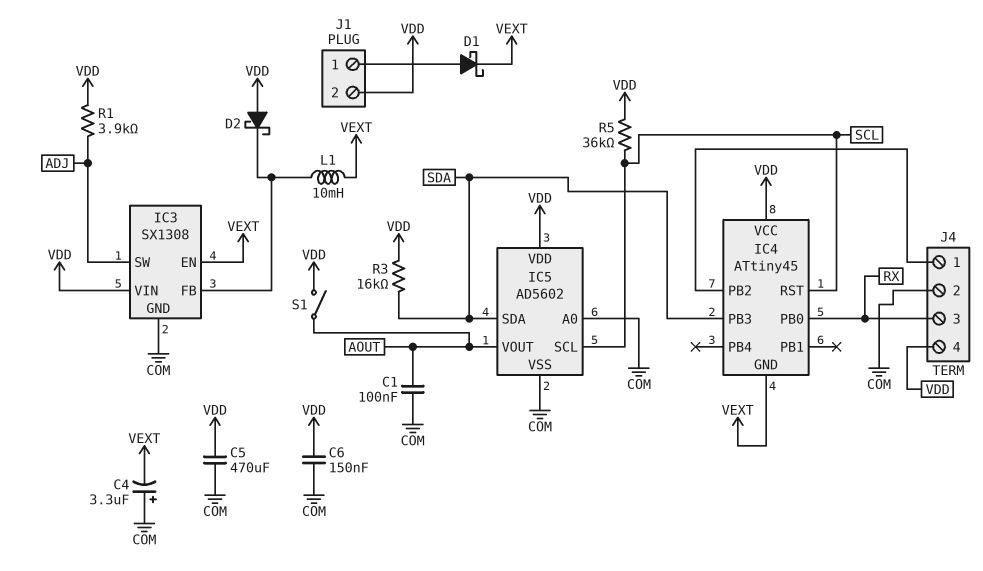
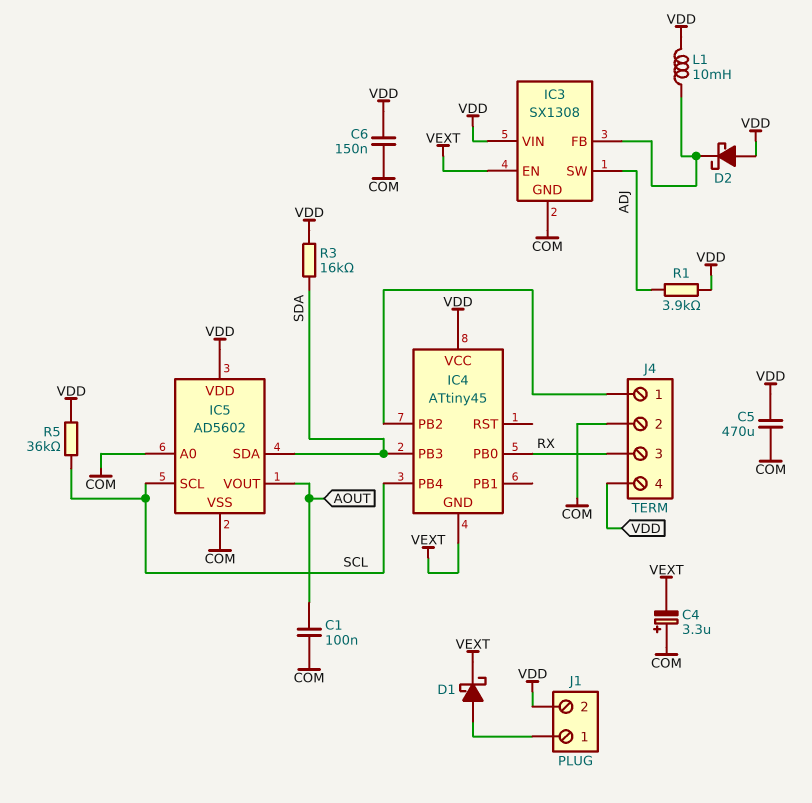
IC4 pin PB4: none -> SCL
IC4 pin RST: SCL -> none
L1: 10mH (IC3/FB, VEXT) -> 10mH (IC3/FB, VDD)
S1: switch (AOUT, VDD) -> none

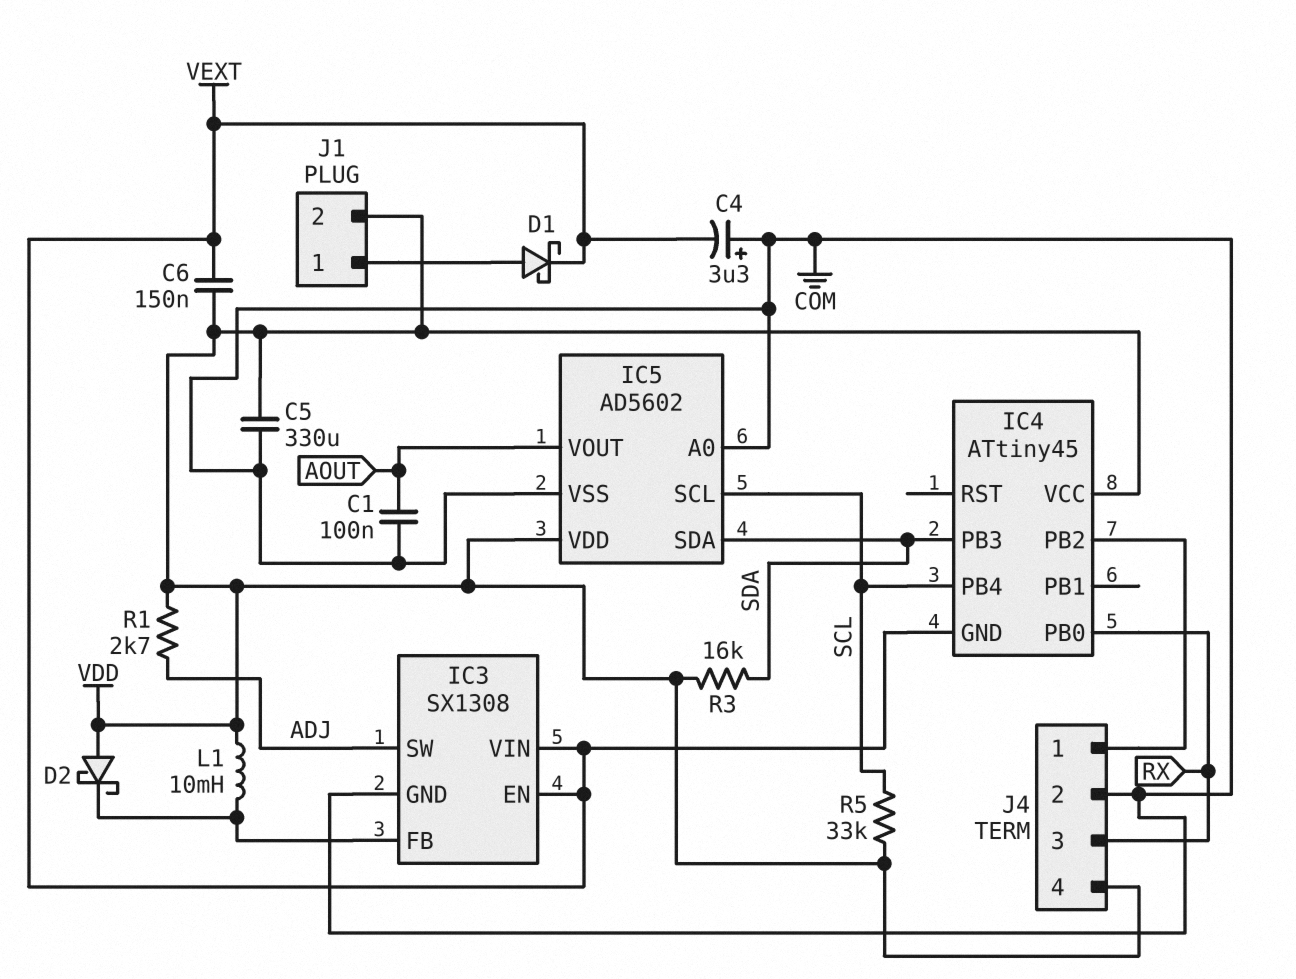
C5: 470uF (COM, VDD) -> 330uF (COM, VDD)
C6: 150nF (COM, VDD) -> 150nF (VDD, VEXT)
IC3 pin VIN: VDD -> VEXT
R1: 3.9k (ADJ, VDD) -> 2.7k (ADJ, VDD)
R5: 36k (SCL, VDD) -> 33k (SCL, VDD)

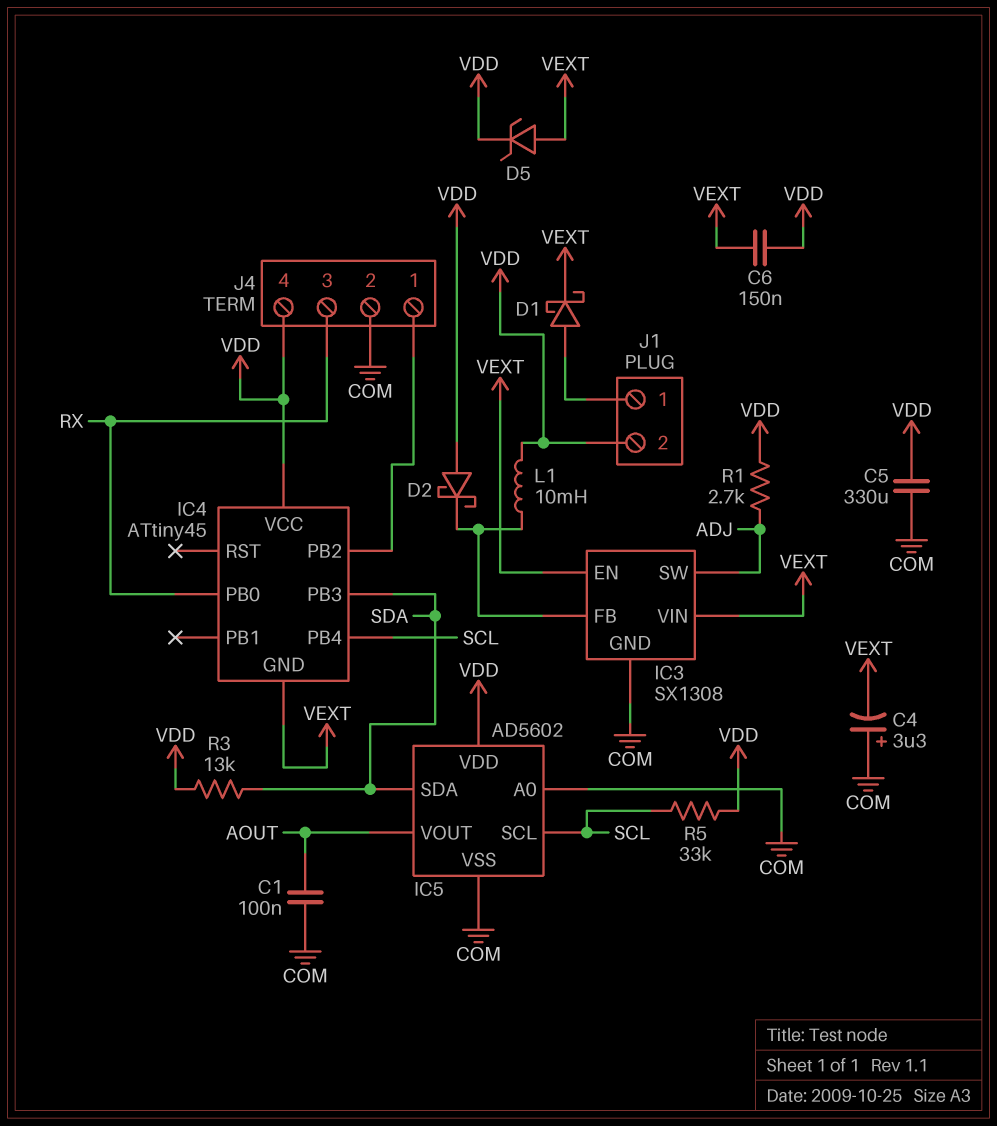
D5: none -> zener (A VEXT, K VDD)
R3: 16k (SDA, VDD) -> 13k (SDA, VDD)

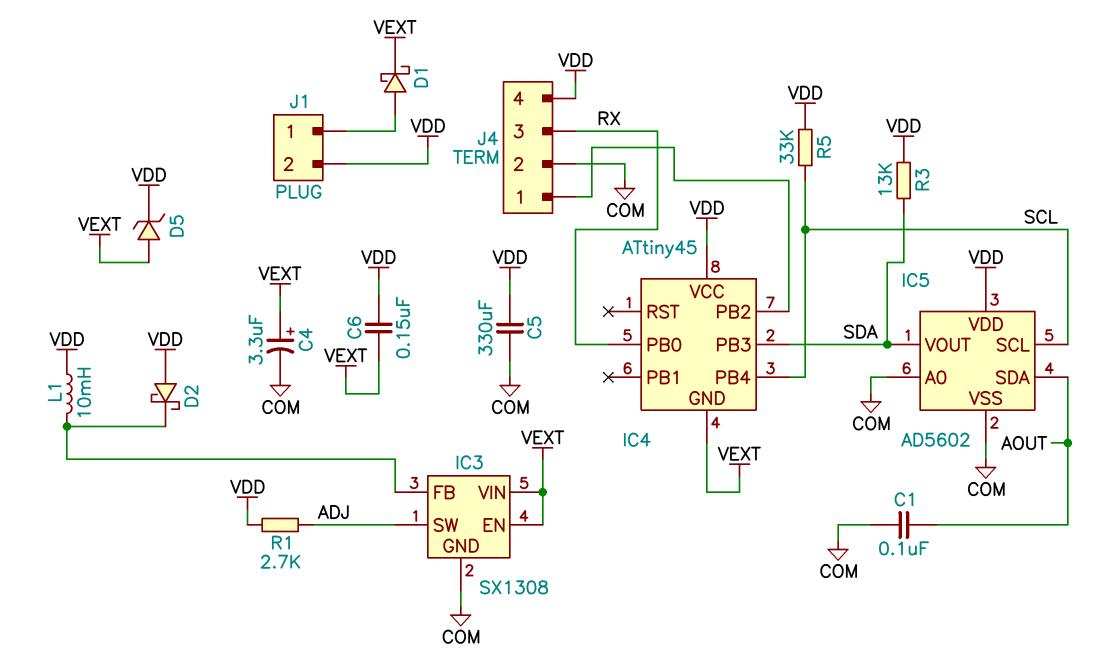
C4: 3.3uF (plus COM, minus VEXT) -> 3.3uF (plus VEXT, minus COM)
IC5 pin SDA: SDA -> AOUT
IC5 pin VOUT: AOUT -> SDA

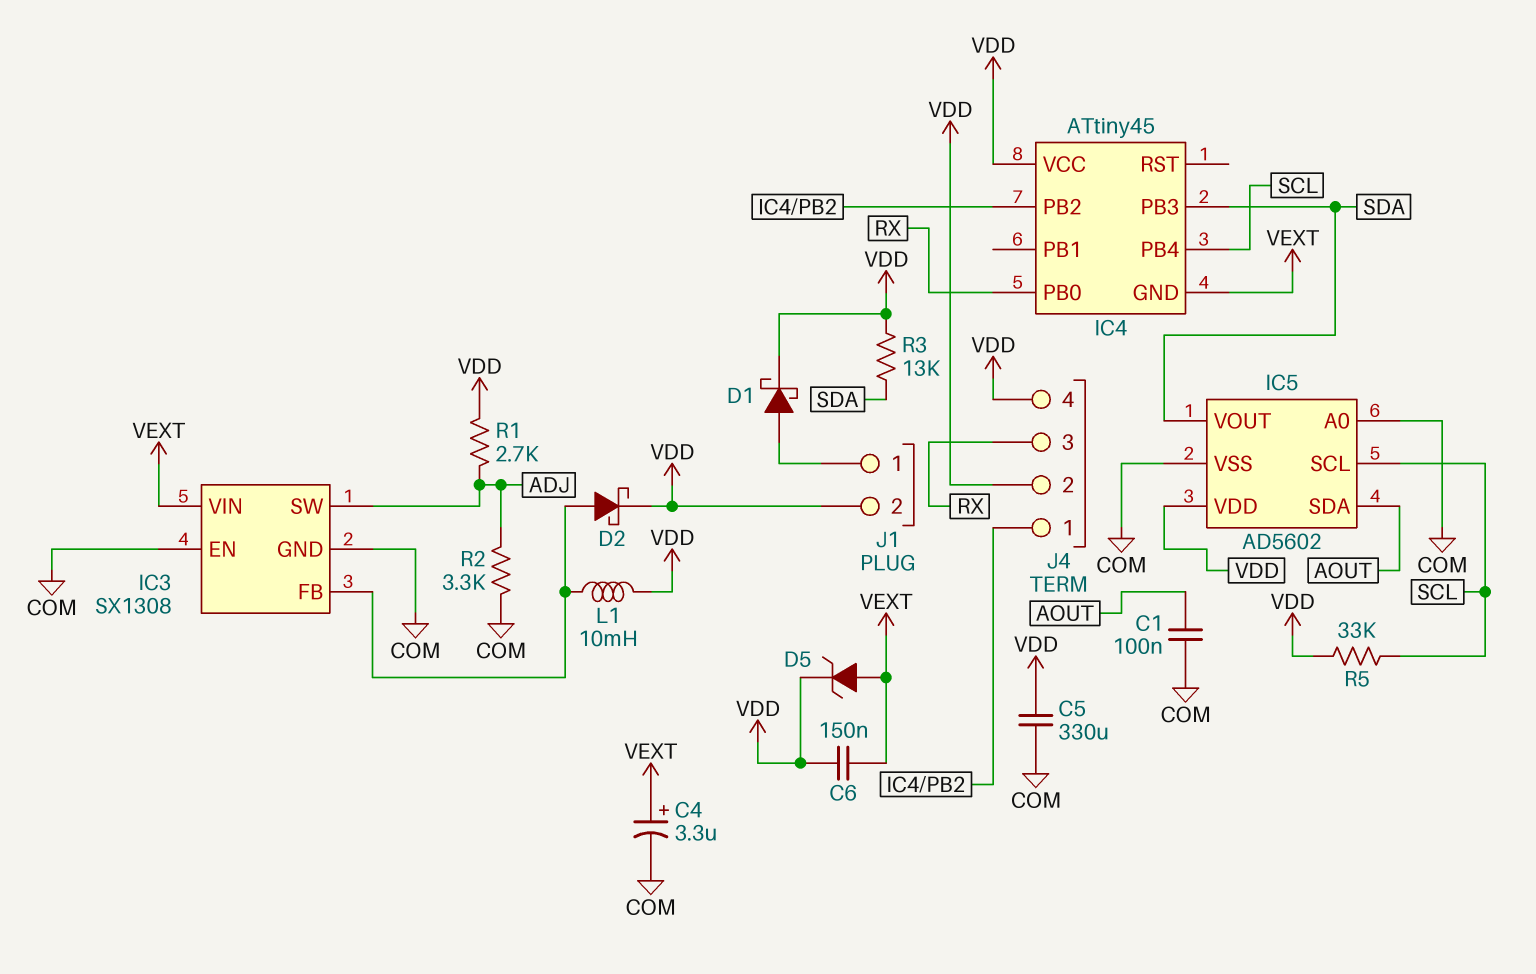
D1: schottky (A J1/1, K VEXT) -> schottky (A J1/1, K VDD)
D2: schottky (A VDD, K IC3/FB) -> schottky (A IC3/FB, K VDD)
IC3 pin EN: VEXT -> COM
J4 pin 2: COM -> VDD
R2: none -> 3.3k (ADJ, COM)

